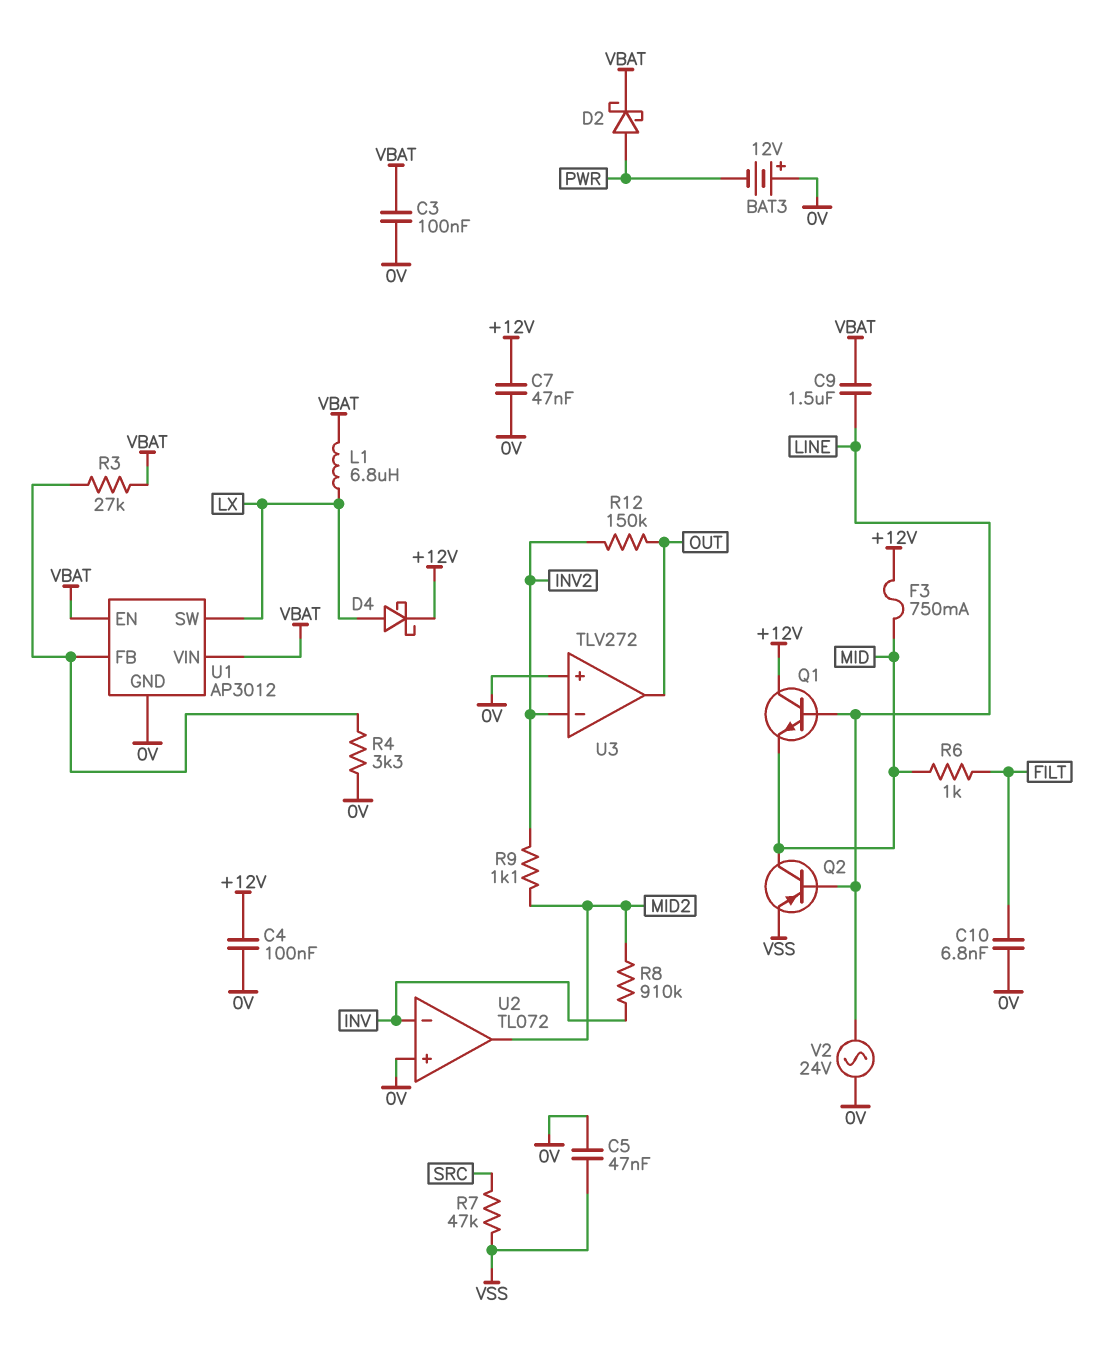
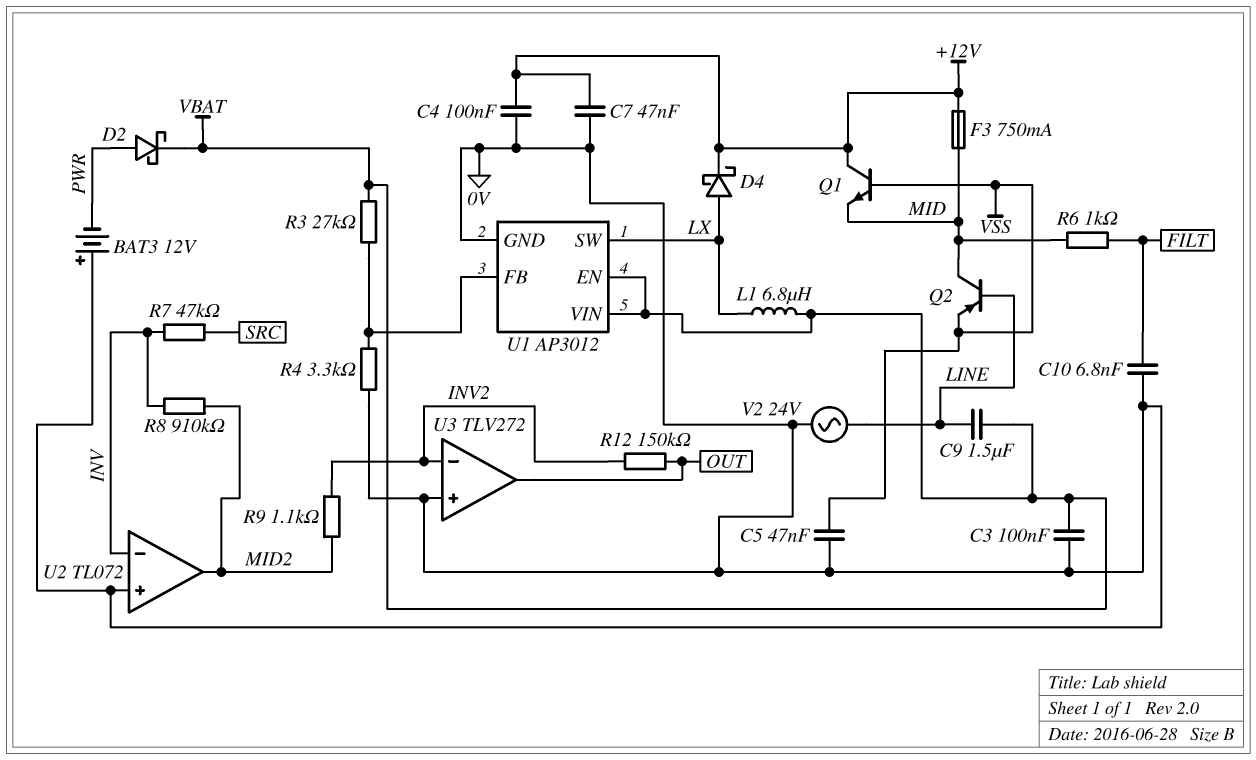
Q1: NPN (B LINE, C +12V, E MID) -> NPN (B VSS, C +12V, E MID)
R7: 47k (SRC, VSS) -> 47k (INV, SRC)

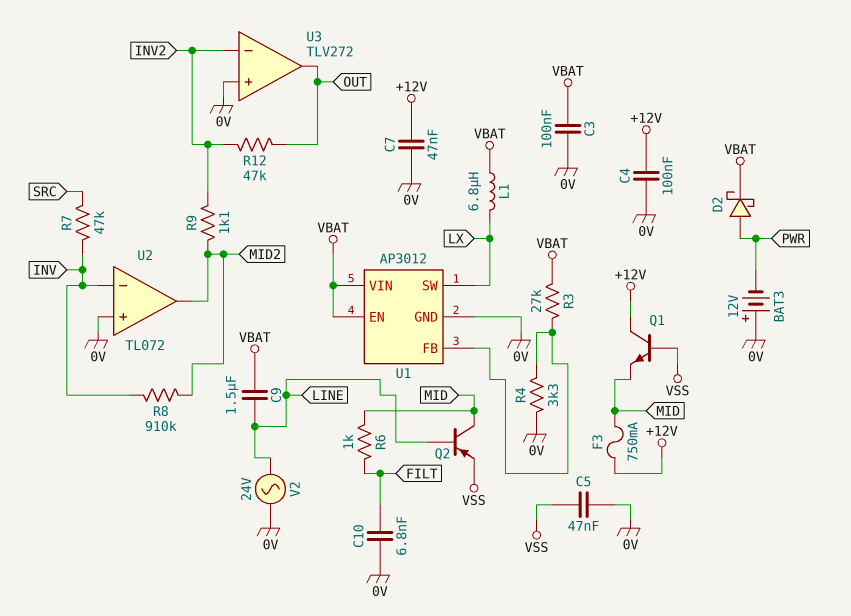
D4: schottky (A LX, K +12V) -> none
R12: 150k (INV2, OUT) -> 47k (INV2, OUT)

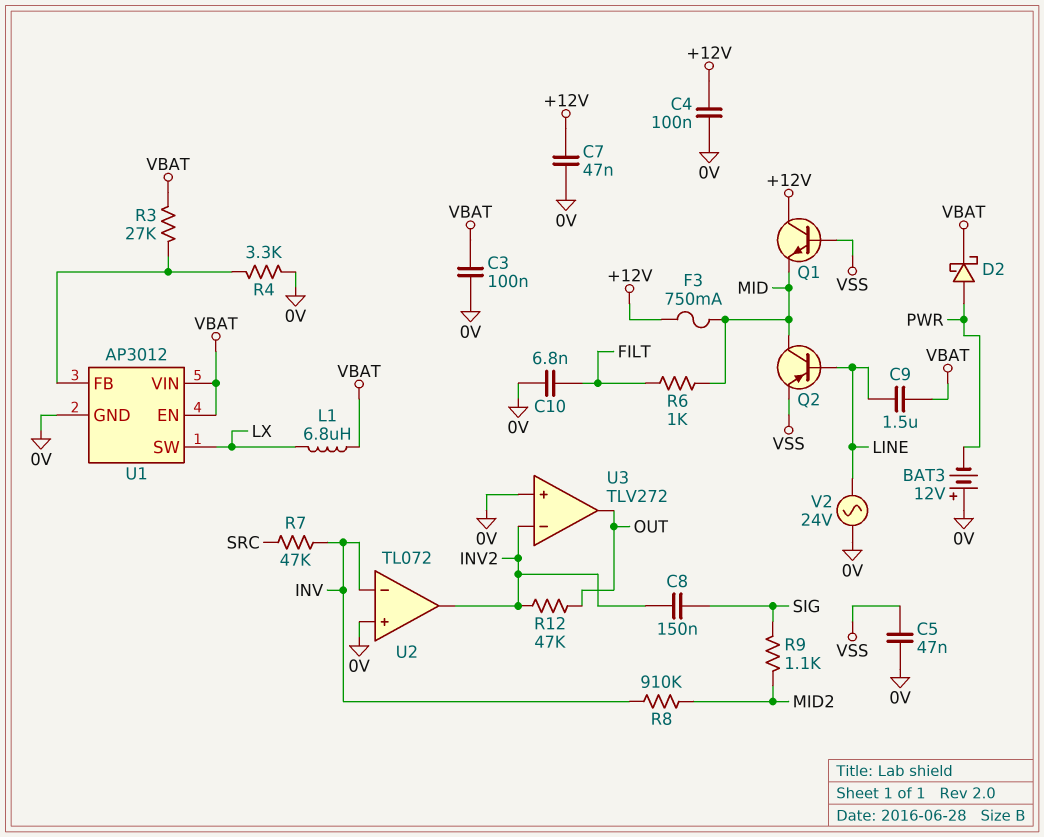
C8: none -> 150nF (INV2, SIG)
R9: 1.1k (INV2, MID2) -> 1.1k (MID2, SIG)
U2 pin out: MID2 -> INV2

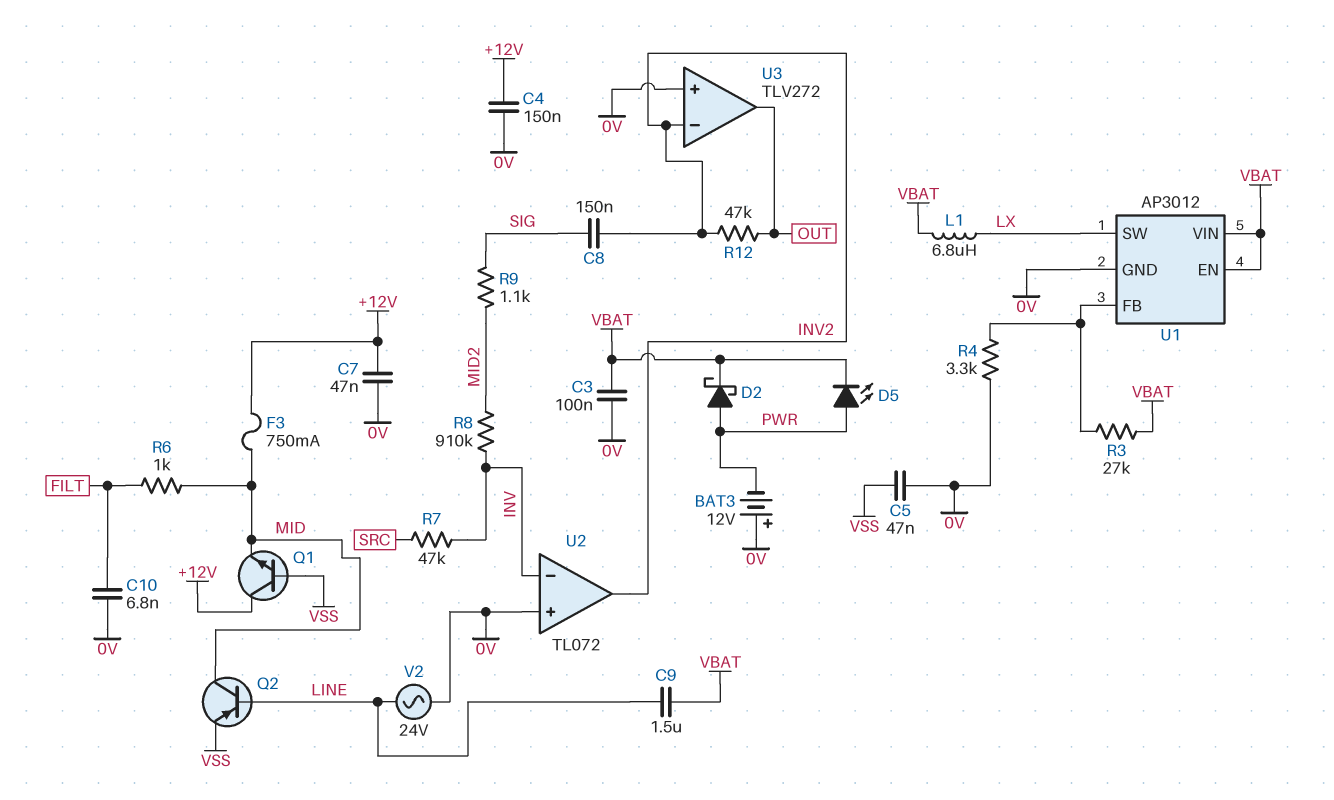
C4: 100nF (+12V, 0V) -> 150nF (+12V, 0V)
D5: none -> LED (A PWR, K VBAT)

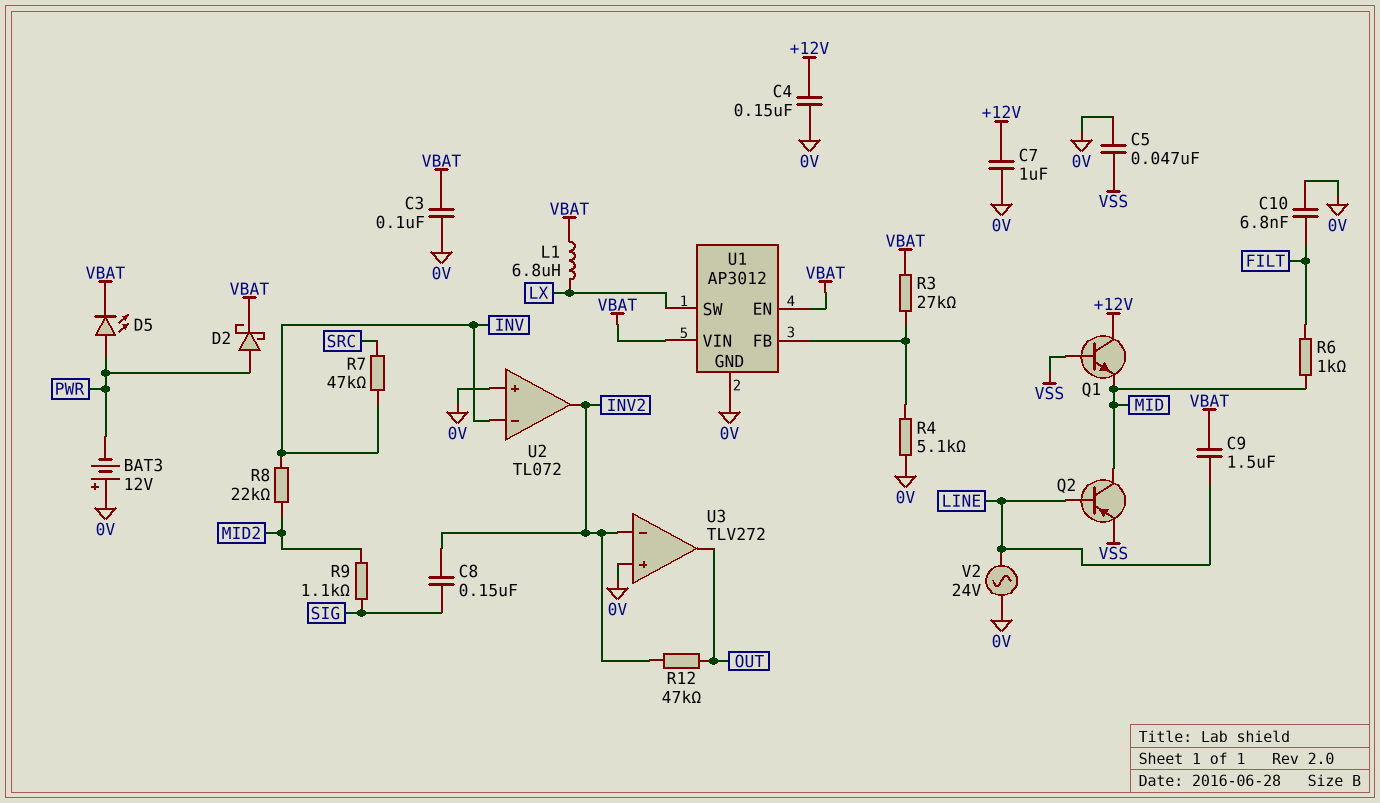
C7: 47nF (+12V, 0V) -> 1uF (+12V, 0V)
F3: 750mA (+12V, MID) -> none
R4: 3.3k (0V, U1/FB) -> 5.1k (0V, U1/FB)
R8: 910k (INV, MID2) -> 22k (INV, MID2)

